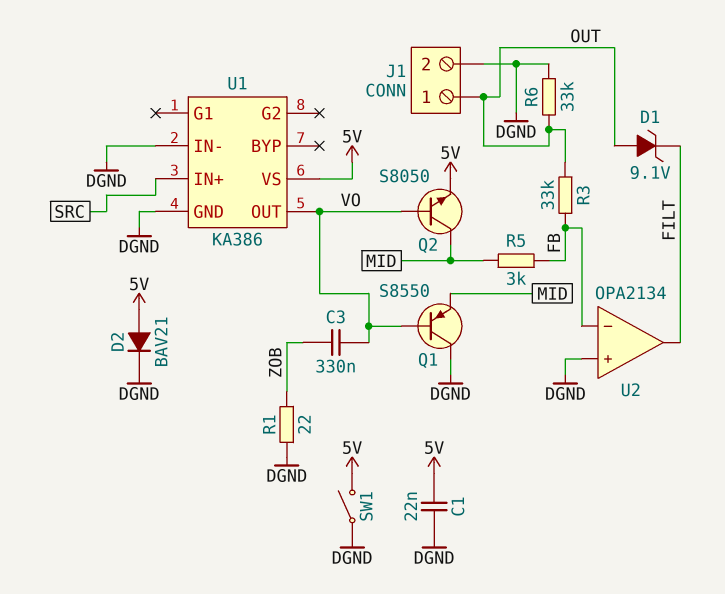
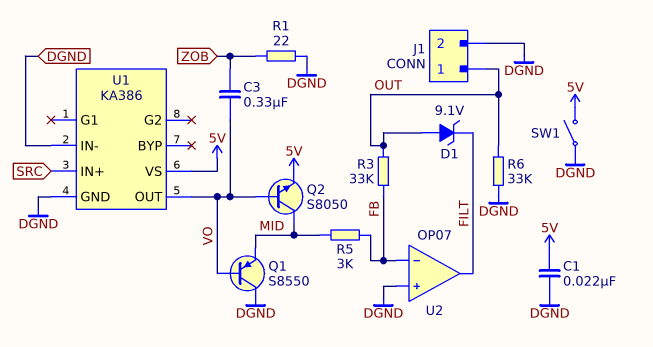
D2: diode BAV21 (A 5V, K DGND) -> none
U2: OPA2134 -> OP07

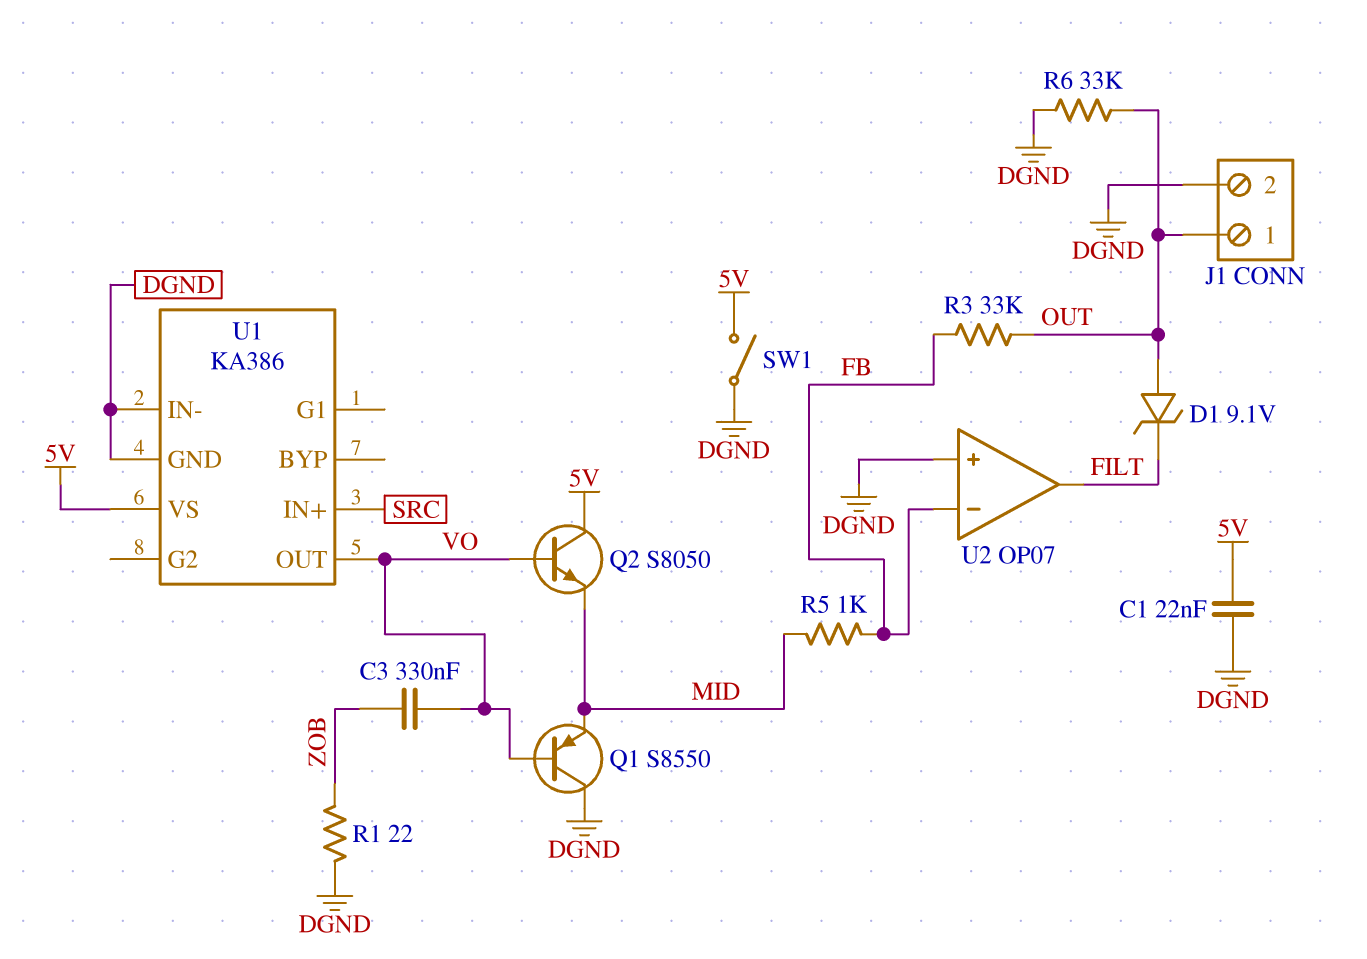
Q2: NPN S8050 (B VO, C MID, E 5V) -> NPN S8050 (B VO, C 5V, E MID)
R5: 3k (FB, MID) -> 1k (FB, MID)

